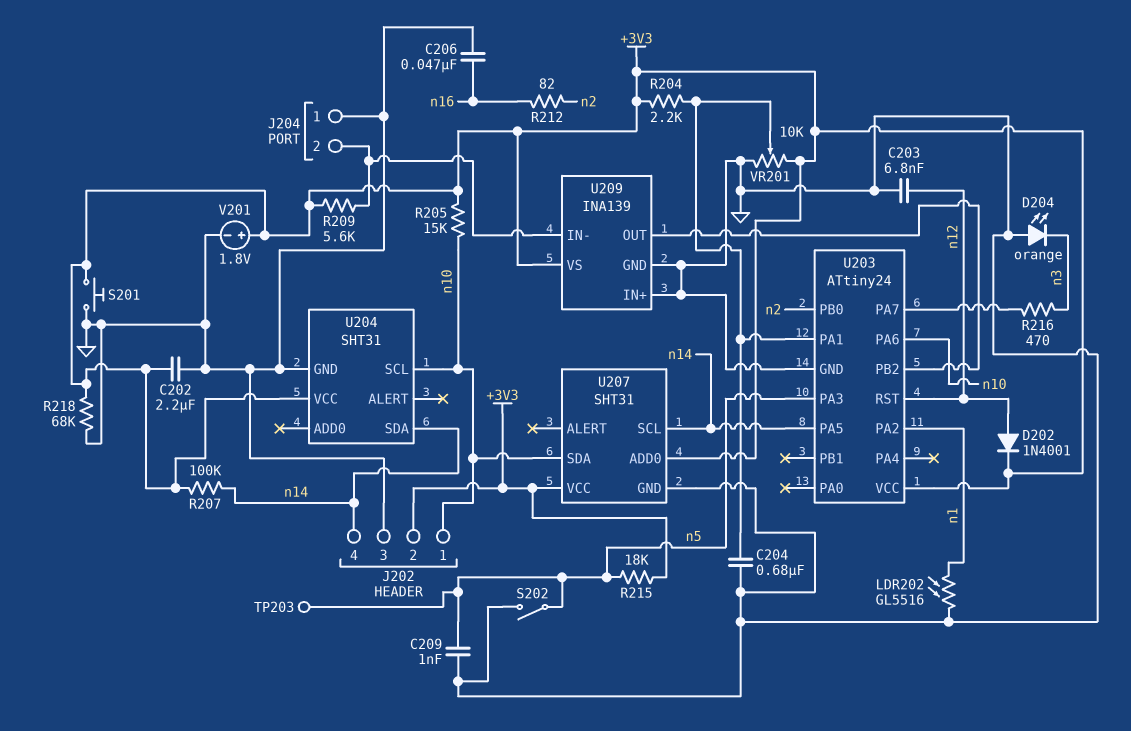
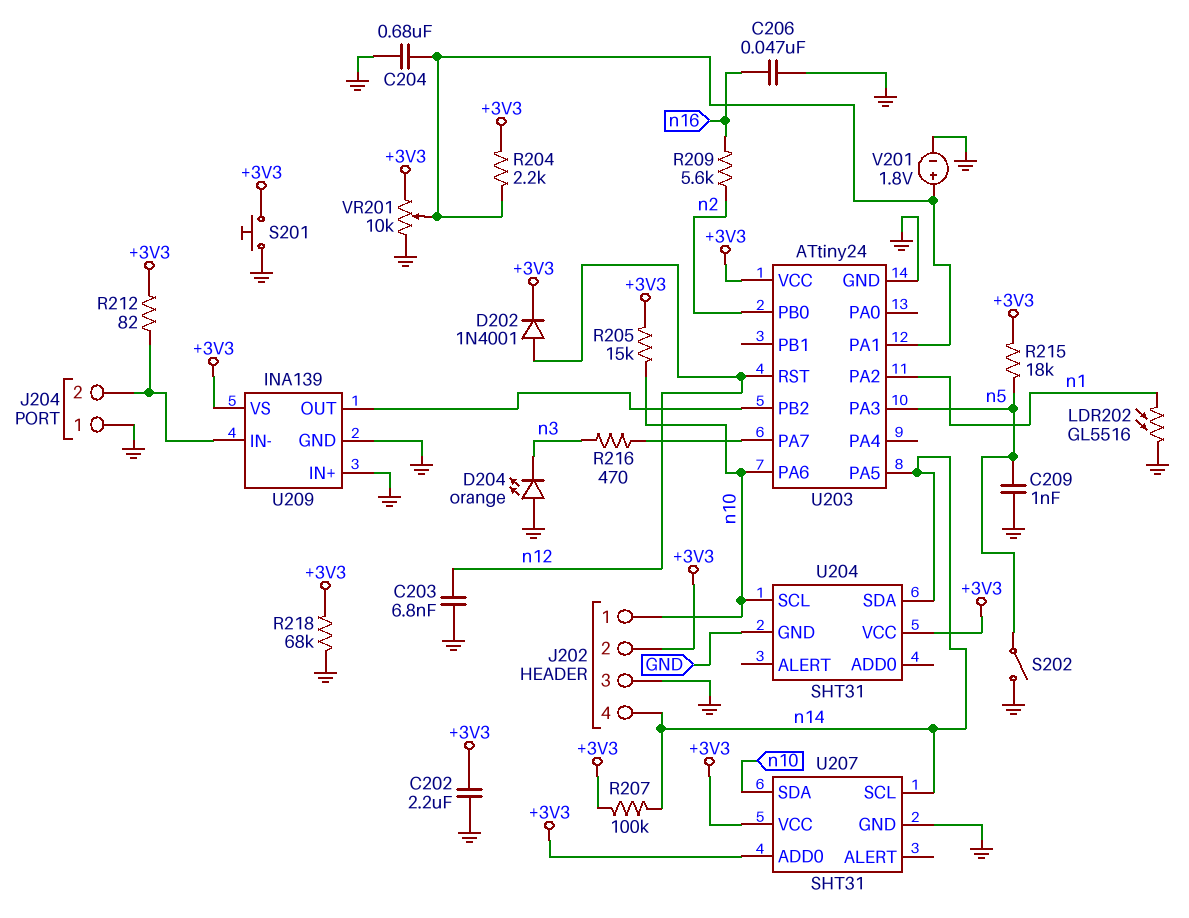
R209: 5.6k (+3V3, J204/2) -> 5.6k (n2, n16)
R212: 82 (n2, n16) -> 82 (+3V3, J204/2)
TP203: test point (n5) -> none
V201: 1.8V (plus +3V3, minus GND) -> 1.8V (plus U203/PA1, minus GND)

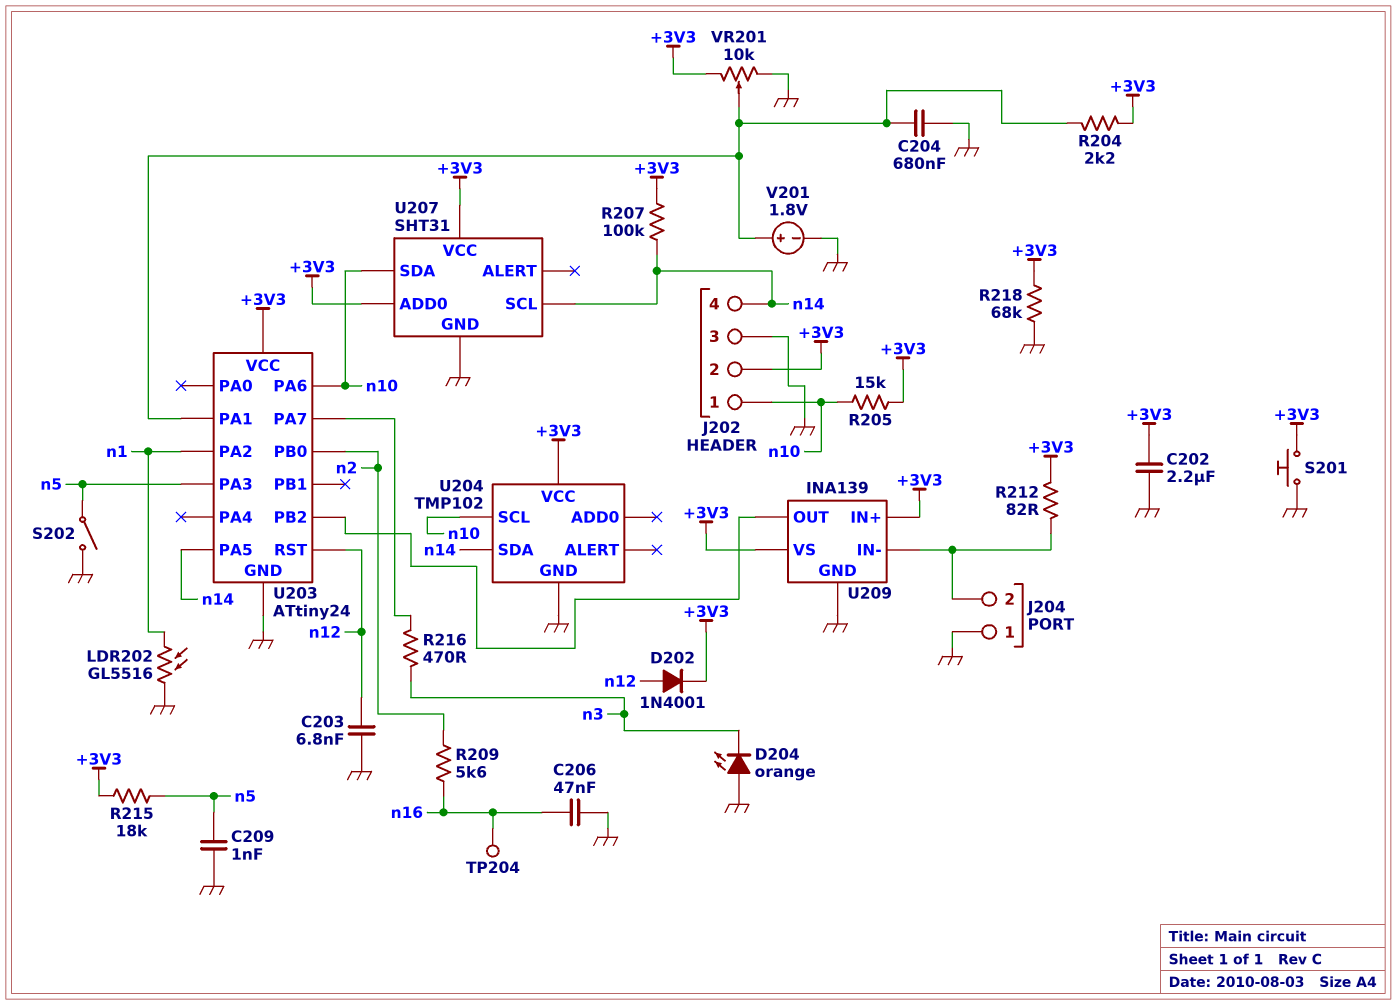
TP204: none -> test point (n16)
U204: SHT31 -> TMP102
U209 pin IN+: GND -> +3V3

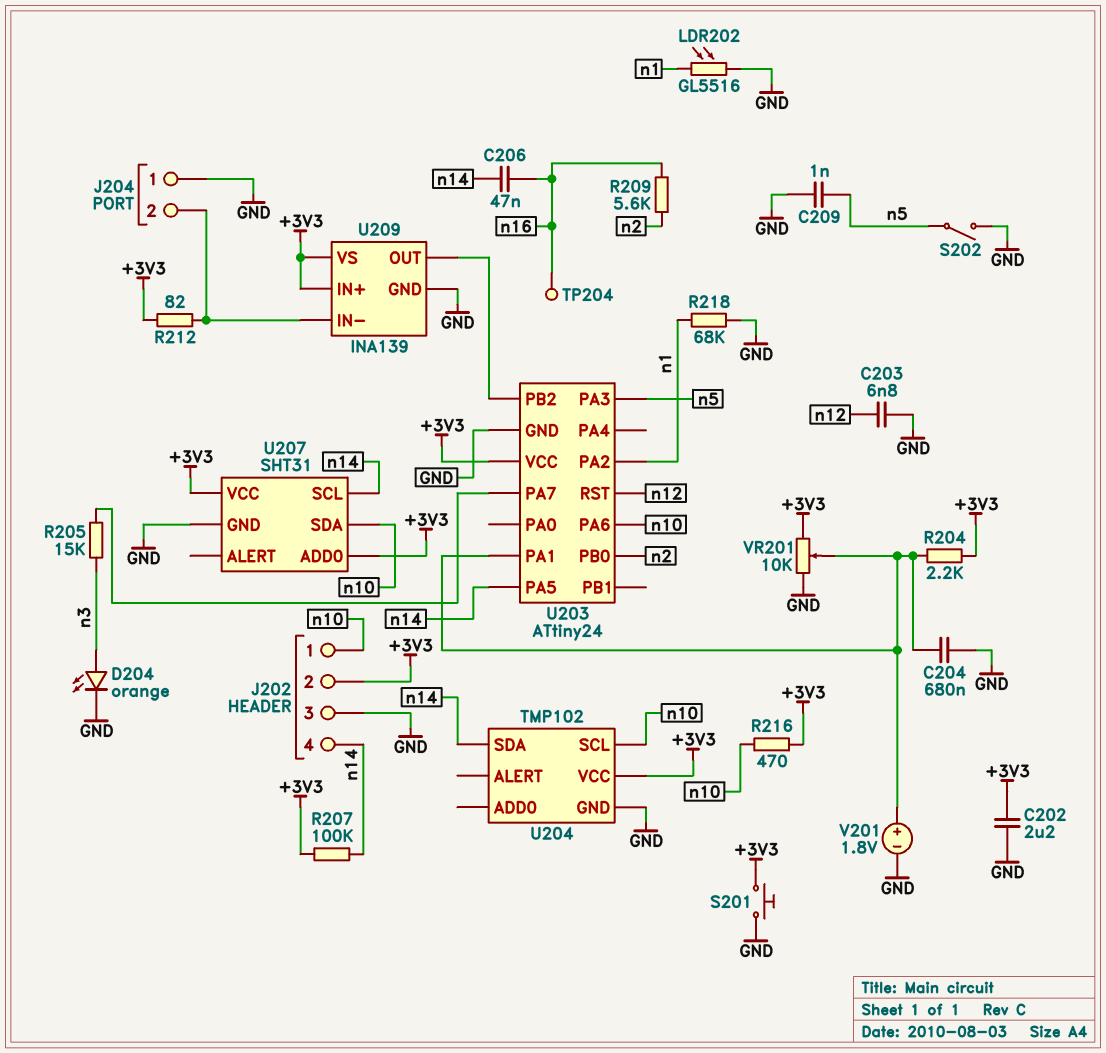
C206: 47nF (GND, n16) -> 47nF (n14, n16)
D202: diode 1N4001 (A n12, K +3V3) -> none
D204: LED orange (A GND, K n3) -> LED orange (A n3, K GND)
R205: 15k (+3V3, n10) -> 15k (U203/PA7, n3)
R215: 18k (+3V3, n5) -> none
R216: 470 (U203/PA7, n3) -> 470 (+3V3, n10)
R218: 68k (+3V3, GND) -> 68k (GND, n1)

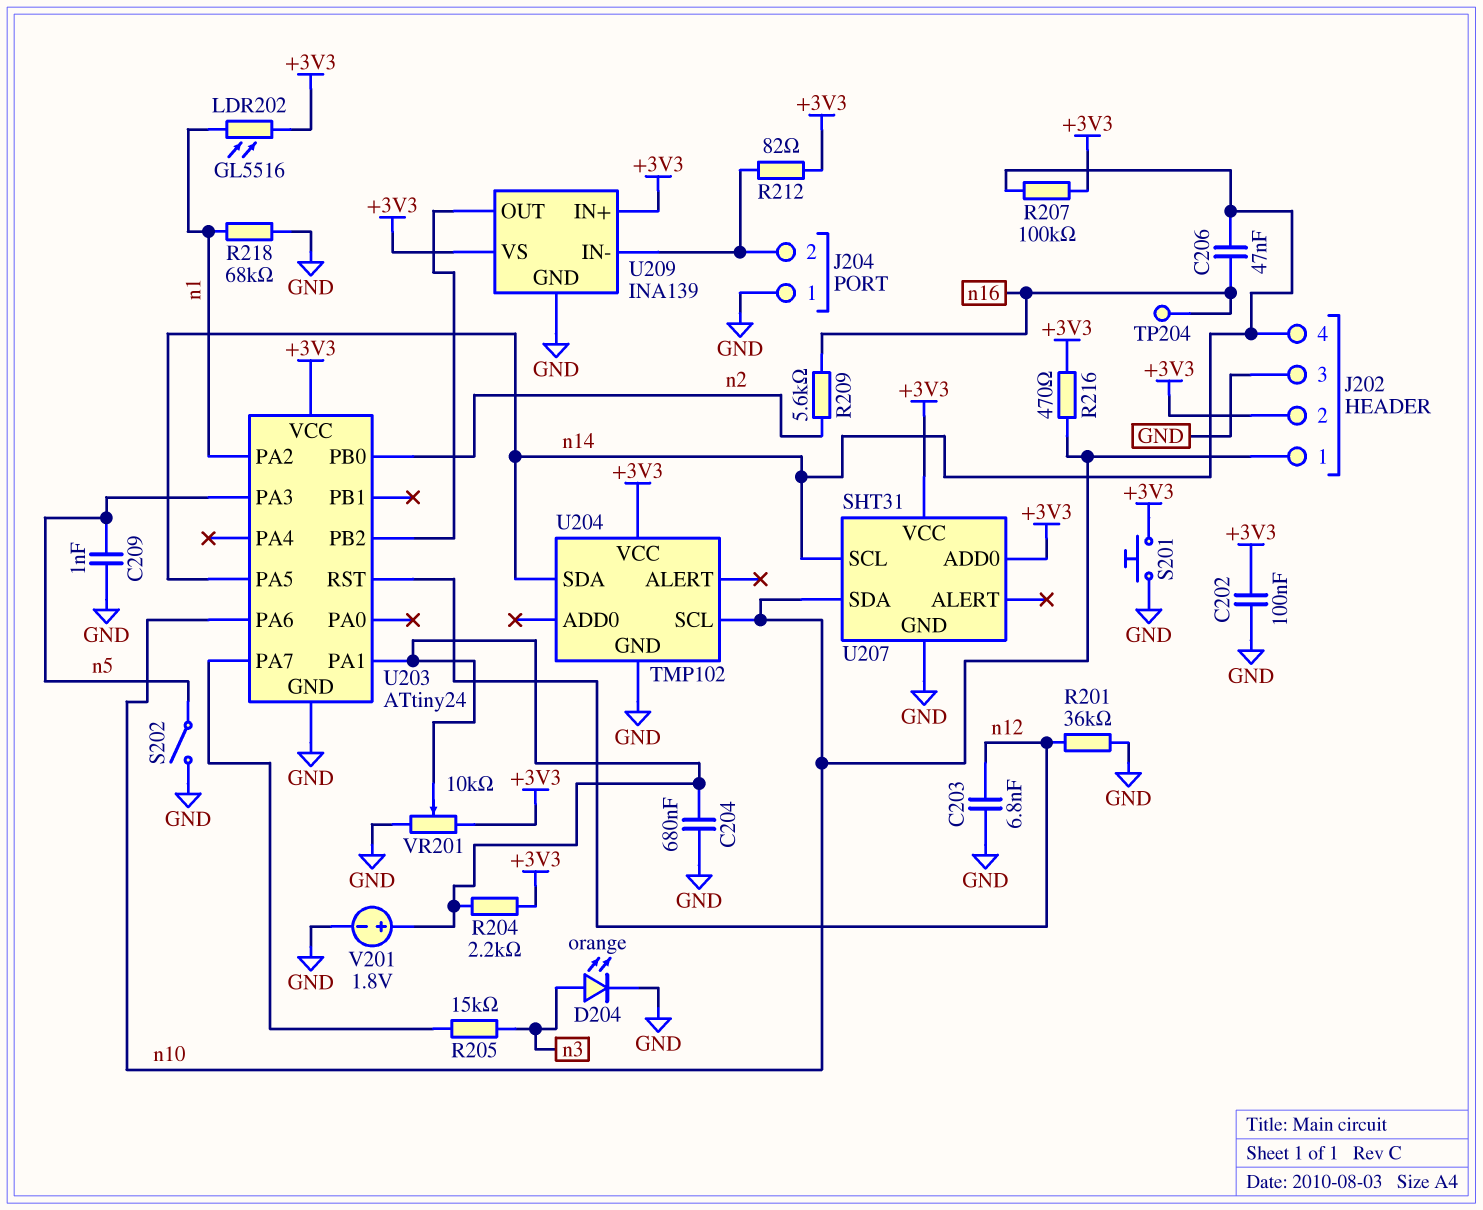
C202: 2.2uF (+3V3, GND) -> 100nF (+3V3, GND)
LDR202: GL5516 (GND, n1) -> GL5516 (+3V3, n1)
R201: none -> 36k (GND, n12)

